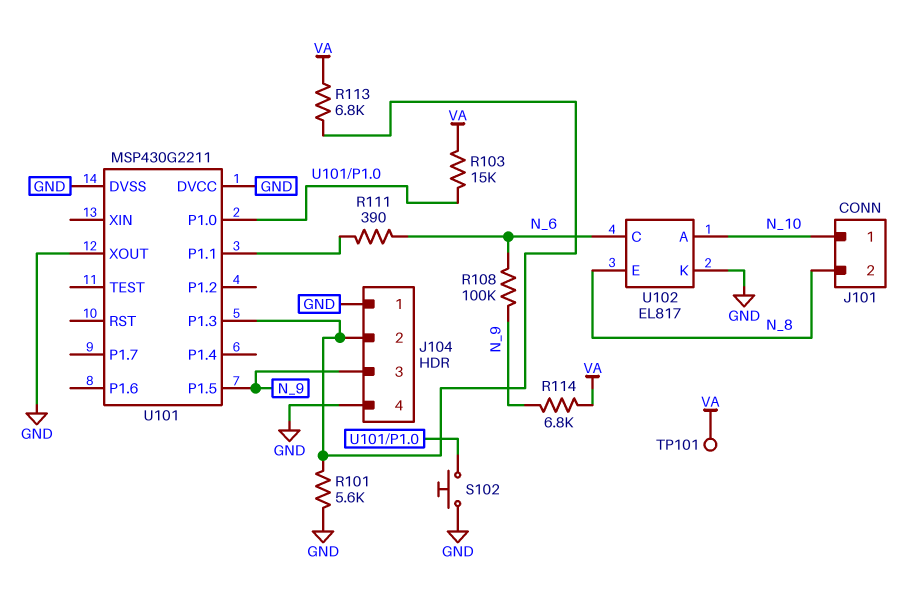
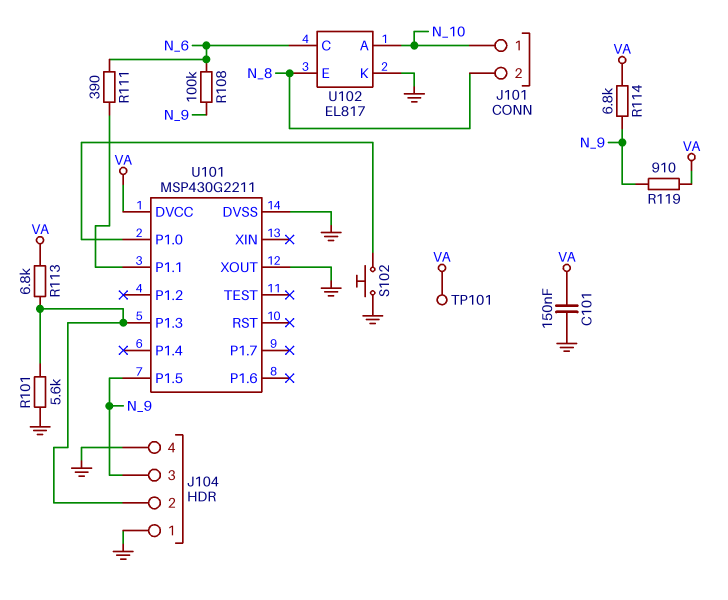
C101: none -> 150nF (GND, VA)
R103: 15k (U101/P1.0, VA) -> none
R119: none -> 910 (N_9, VA)
U101 pin DVCC: GND -> VA

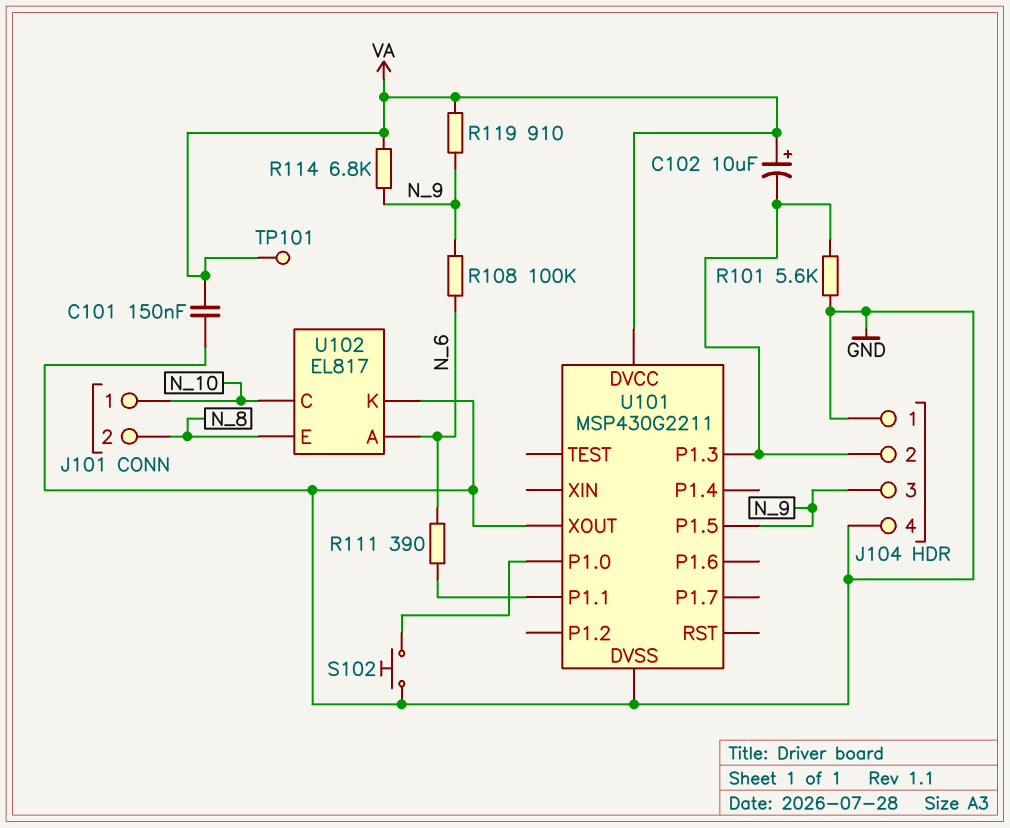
C102: none -> 10uF (plus VA, minus J104/2)
R113: 6.8k (J104/2, VA) -> none
U102 pin A: N_10 -> N_6
U102 pin C: N_6 -> N_10

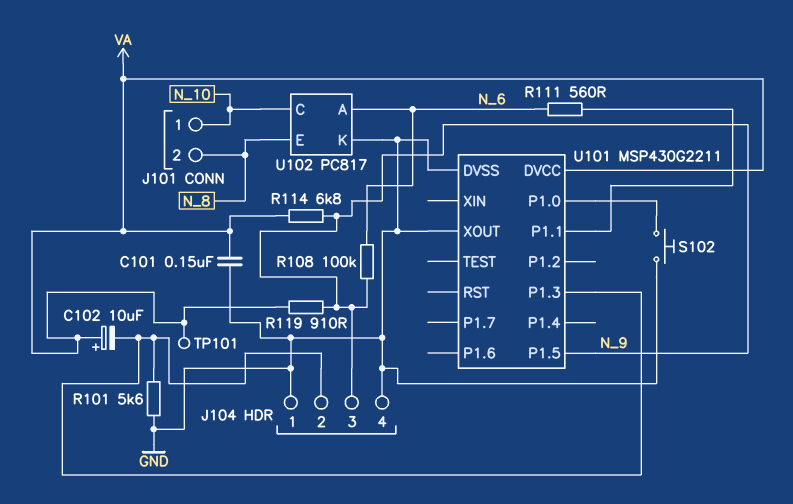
R111: 390 (N_6, U101/P1.1) -> 560 (N_6, U101/P1.1)
U102: EL817 -> PC817

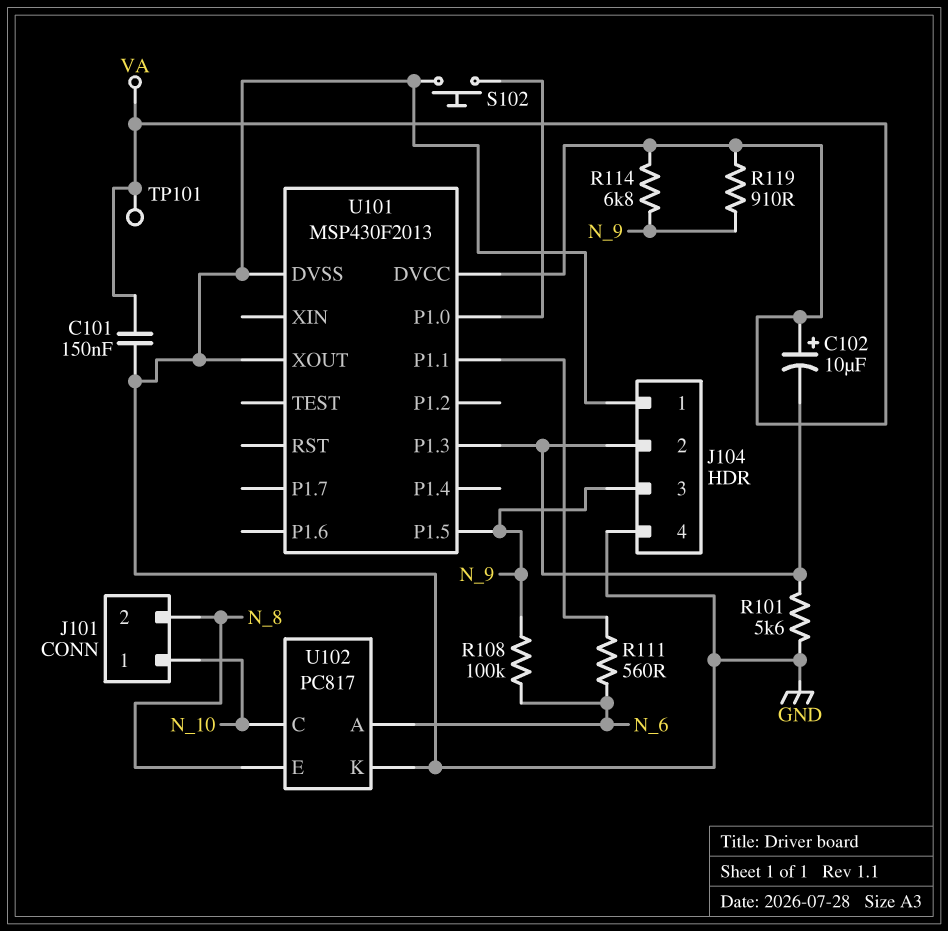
U101: MSP430G2211 -> MSP430F2013

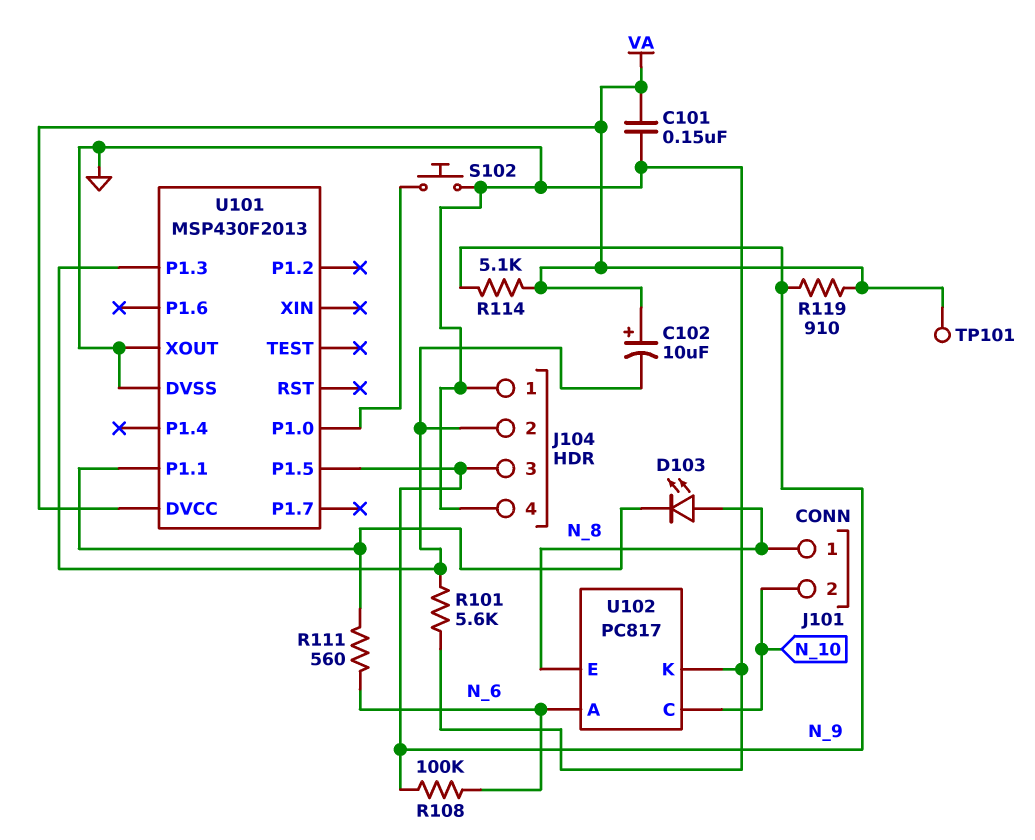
D103: none -> LED (A N_8, K U101/P1.1)
J101 pin 1: N_10 -> N_8
J101 pin 2: N_8 -> N_10
R114: 6.8k (N_9, VA) -> 5.1k (N_9, VA)

